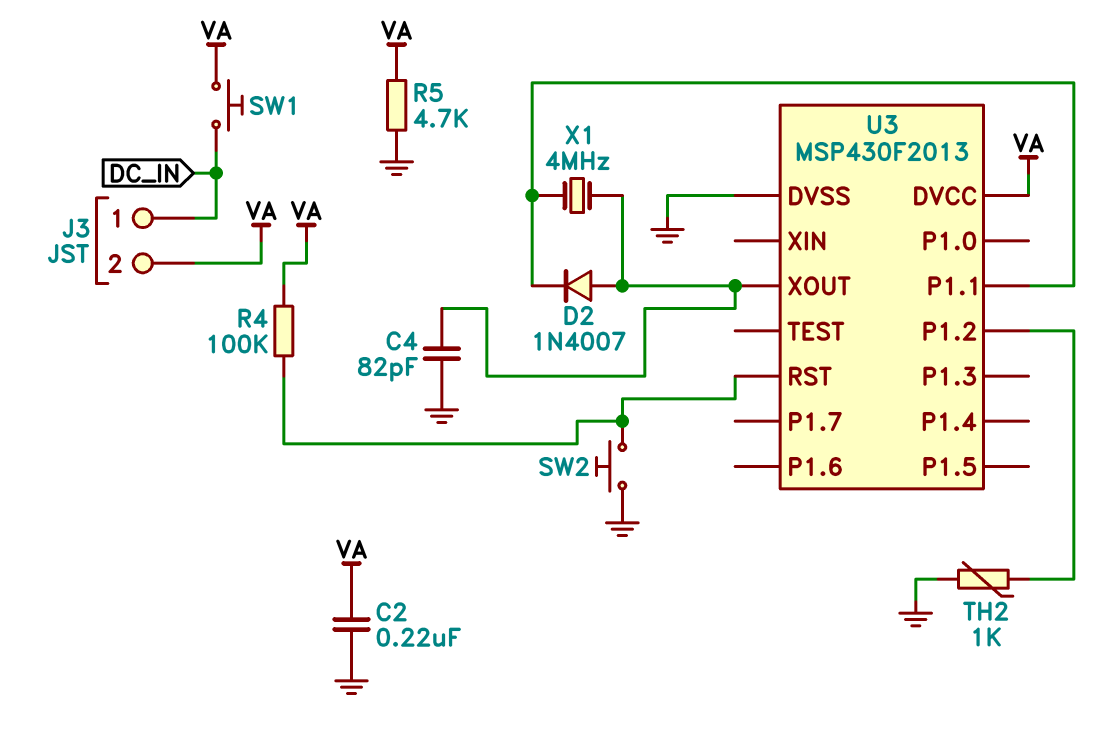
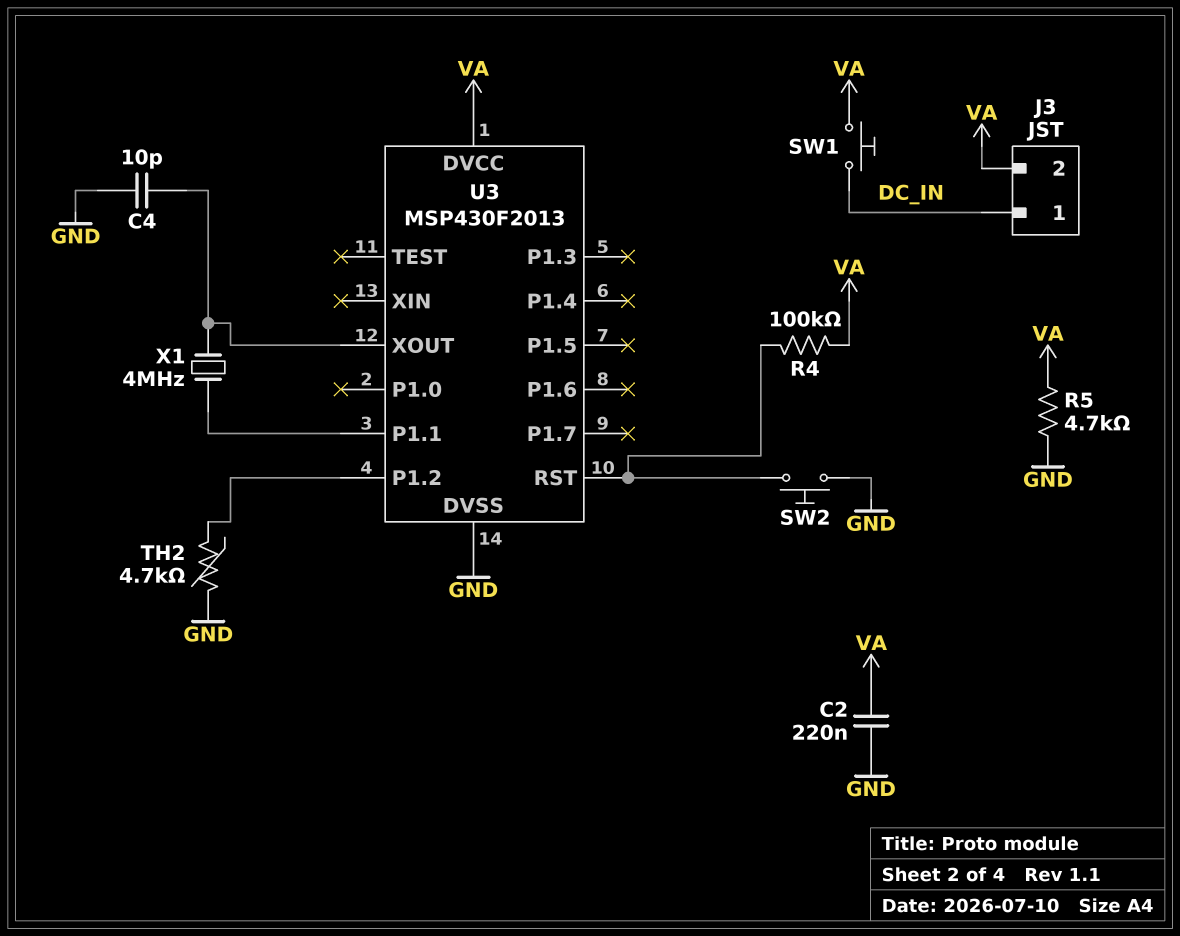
C4: 82pF (GND, U3/XOUT) -> 10pF (GND, U3/XOUT)
D2: diode 1N4007 (A U3/XOUT, K U3/P1.1) -> none
TH2: 1k (GND, U3/P1.2) -> 4.7k (GND, U3/P1.2)

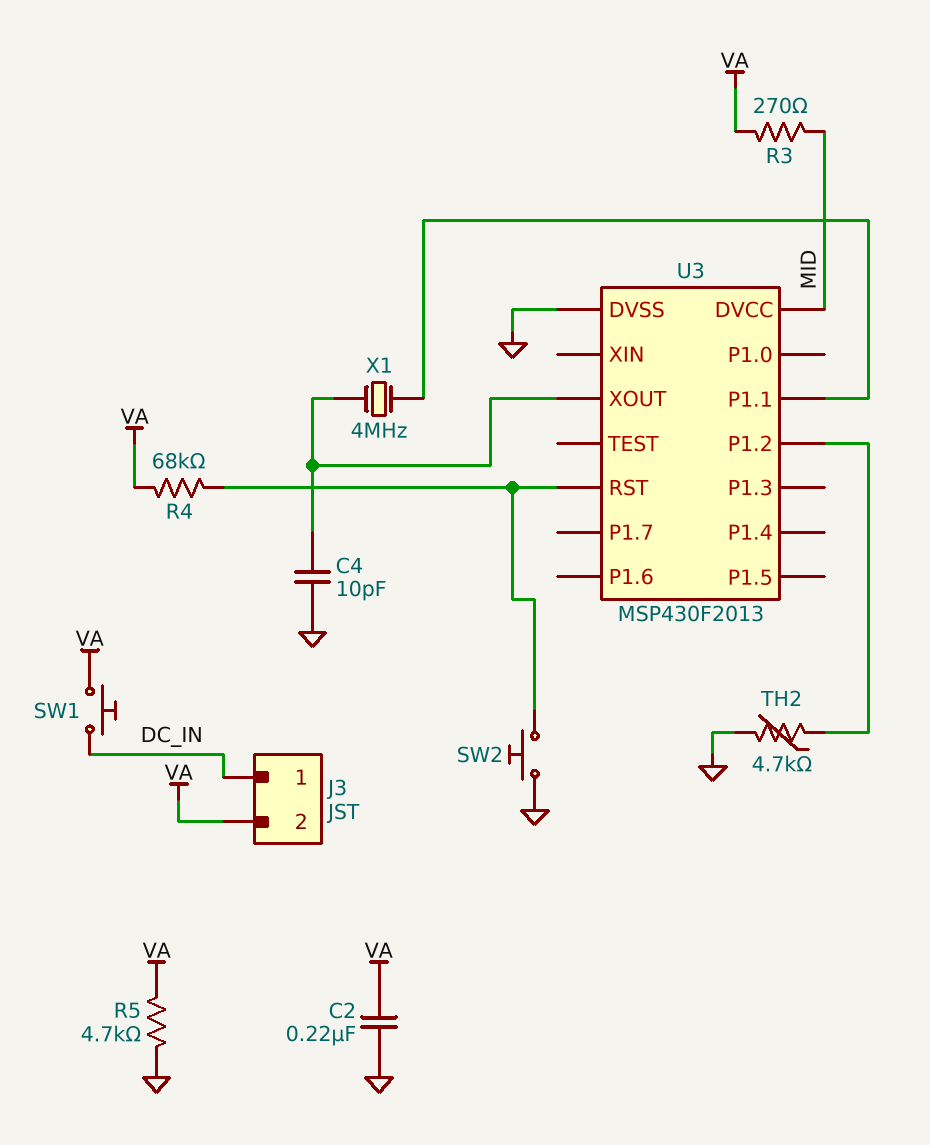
R3: none -> 270 (MID, VA)
R4: 100k (U3/RST, VA) -> 68k (U3/RST, VA)
U3 pin DVCC: VA -> MID

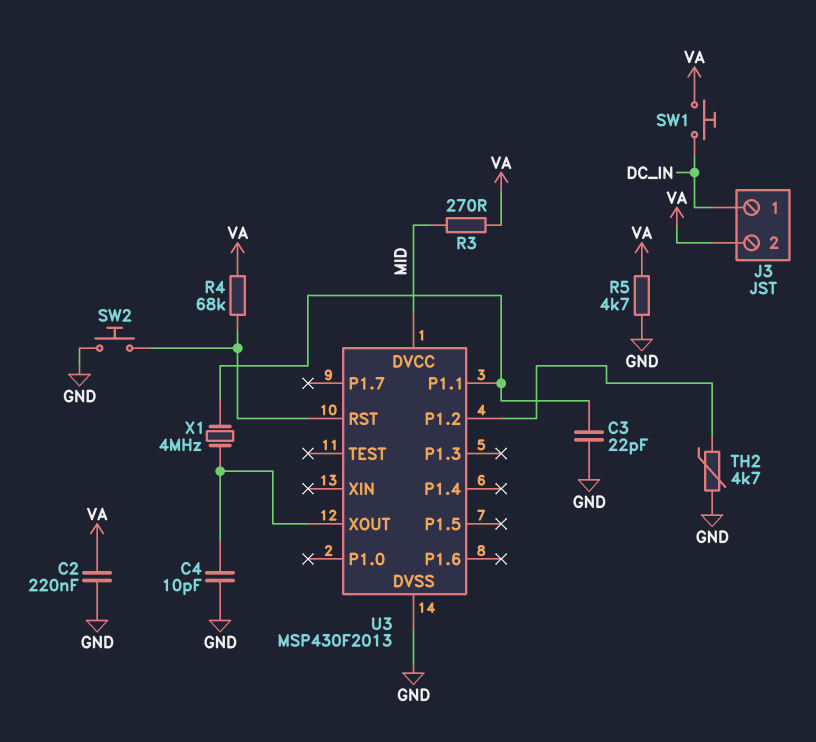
C3: none -> 22pF (GND, U3/P1.1)

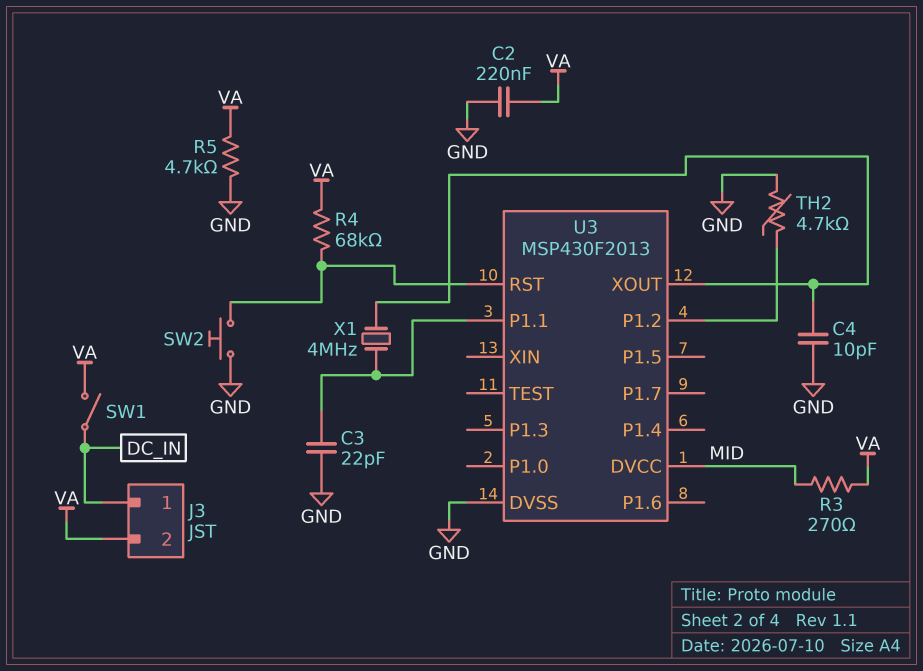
SW1: button (DC_IN, VA) -> switch (DC_IN, VA)

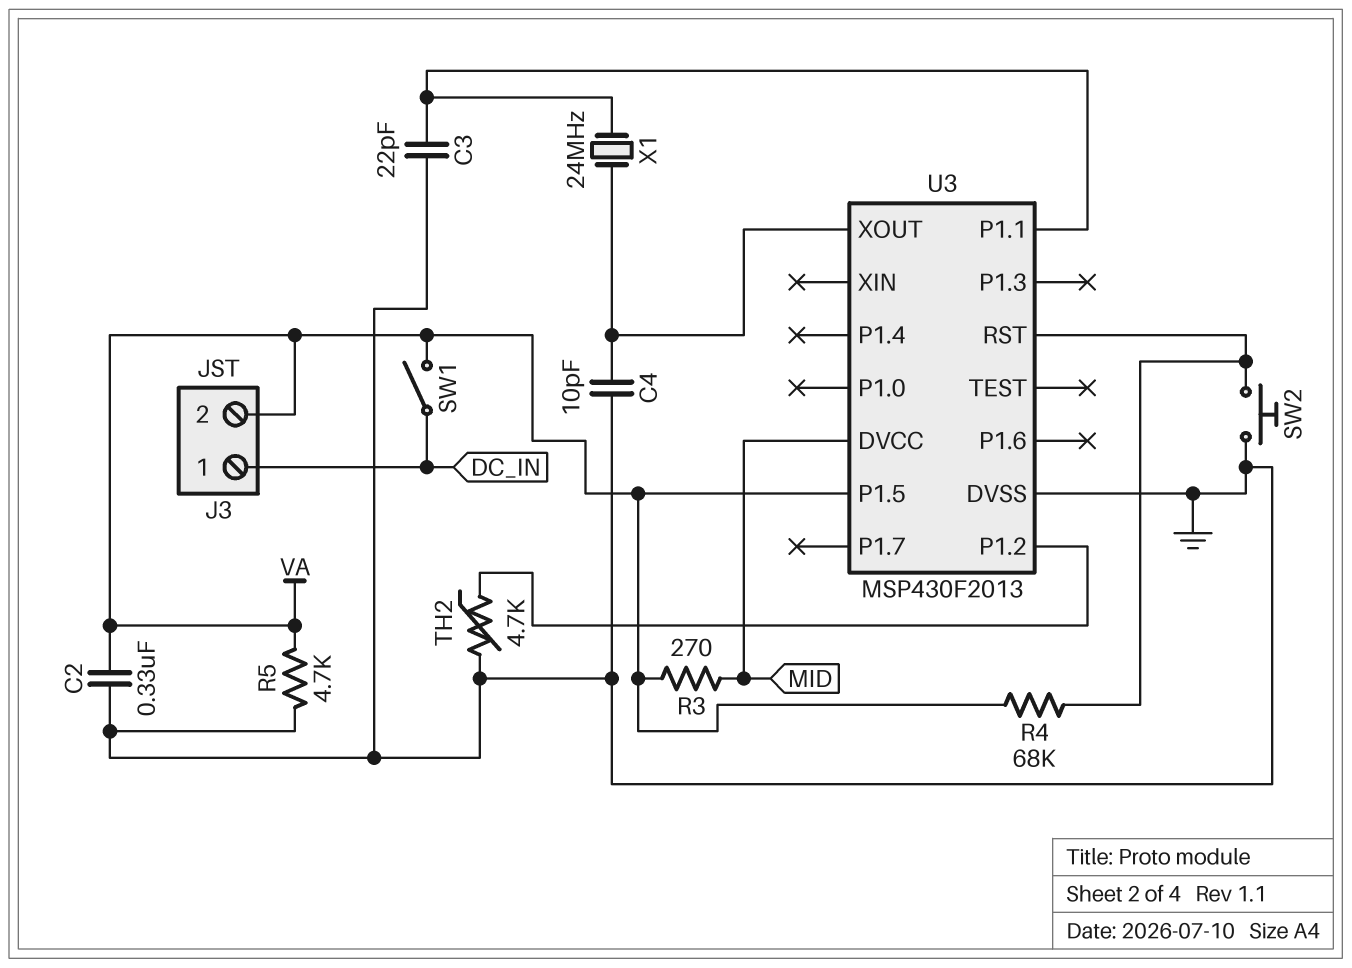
C2: 220nF (GND, VA) -> 330nF (GND, VA)
U3 pin P1.5: none -> VA
X1: 4MHz (U3/P1.1, U3/XOUT) -> 24MHz (U3/P1.1, U3/XOUT)

